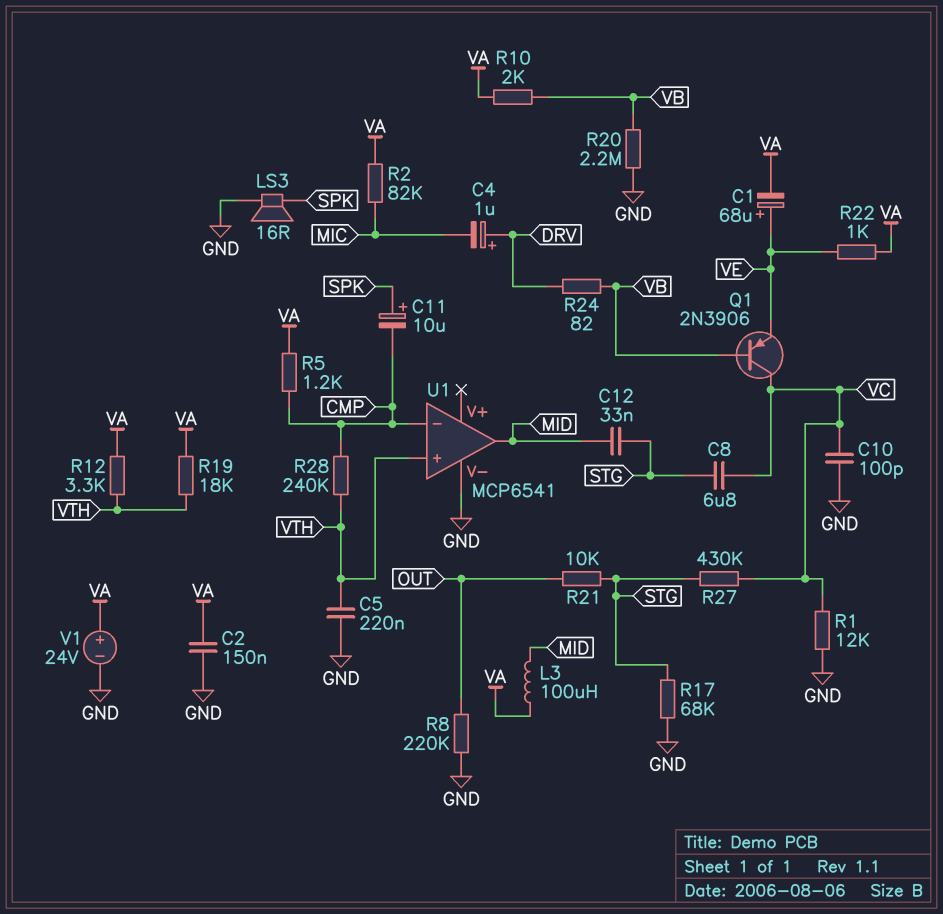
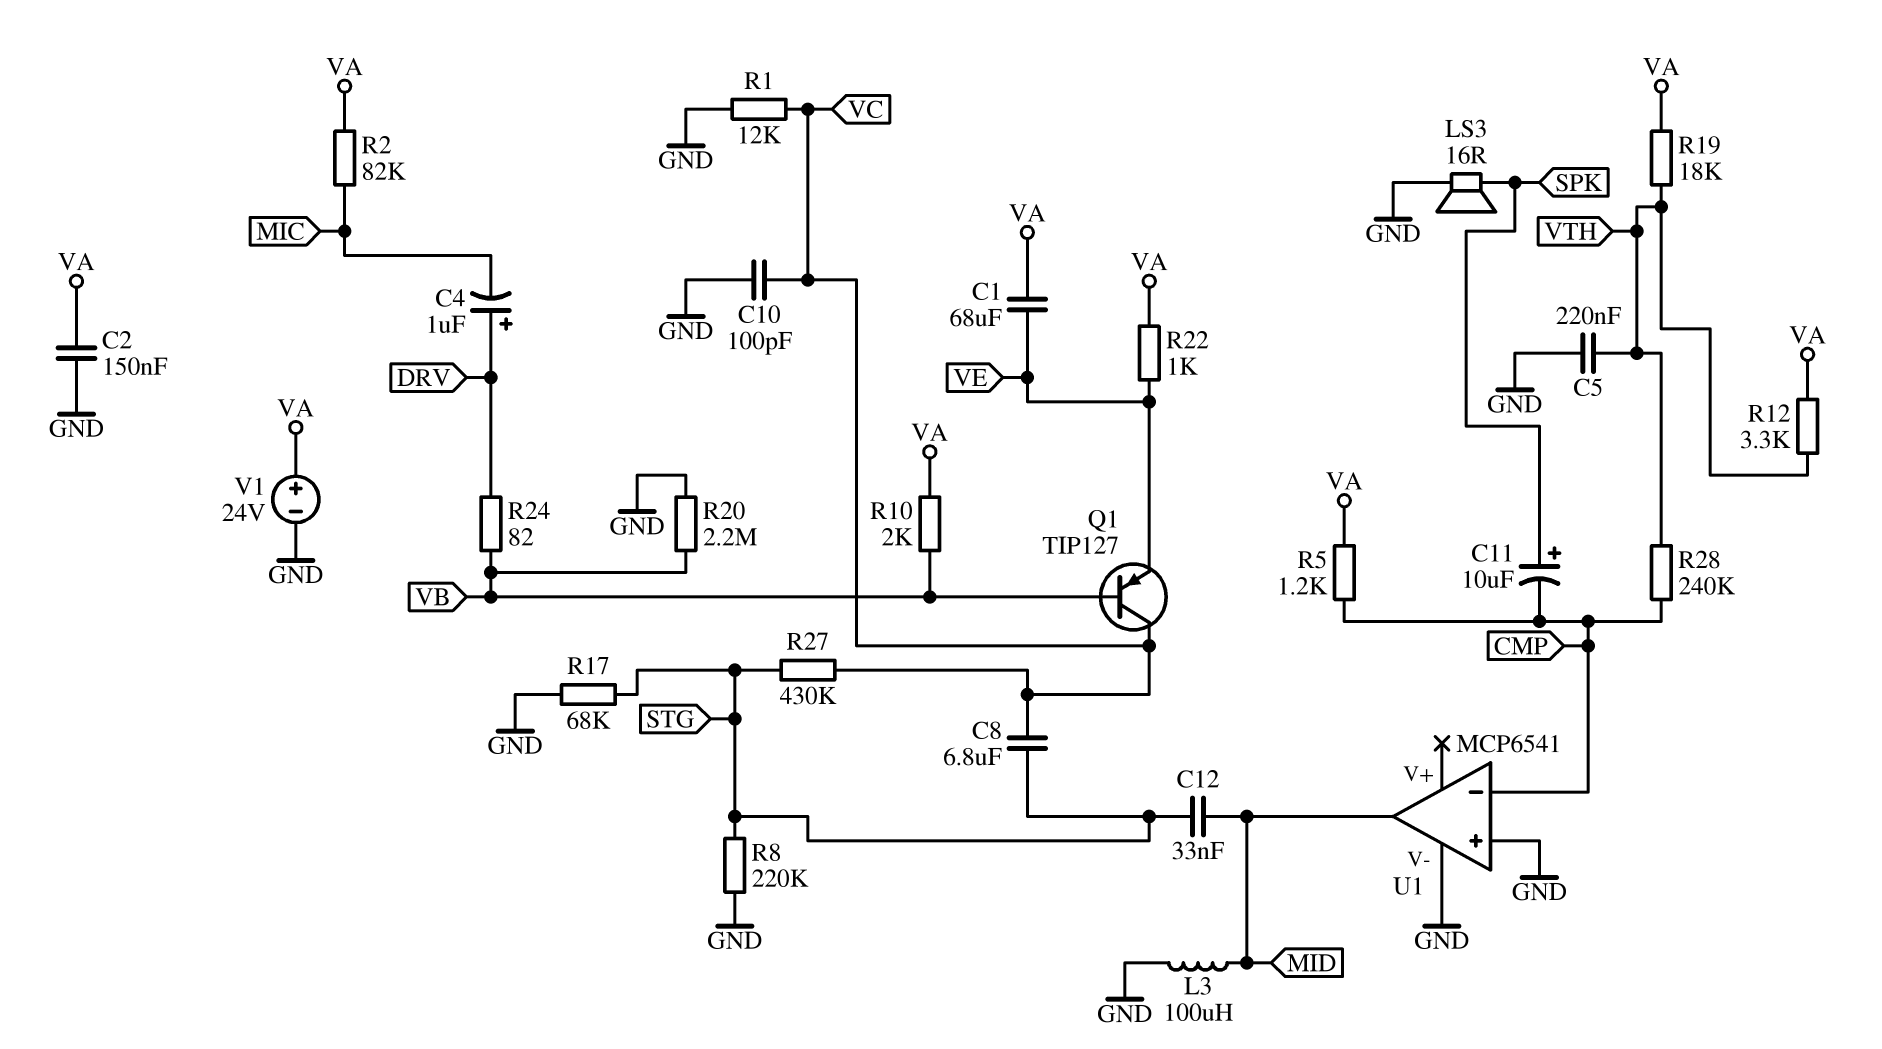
C1: 68uF (plus VE, minus VA) -> 68uF (VA, VE)
L3: 100uH (MID, VA) -> 100uH (GND, MID)
Q1: PNP 2N3906 (B VB, C VC, E VE) -> PNP TIP127 (B VB, C VC, E VE)
R8: 220k (GND, OUT) -> 220k (GND, STG)
R21: 10k (OUT, STG) -> none
U1 pin in+: VTH -> GND

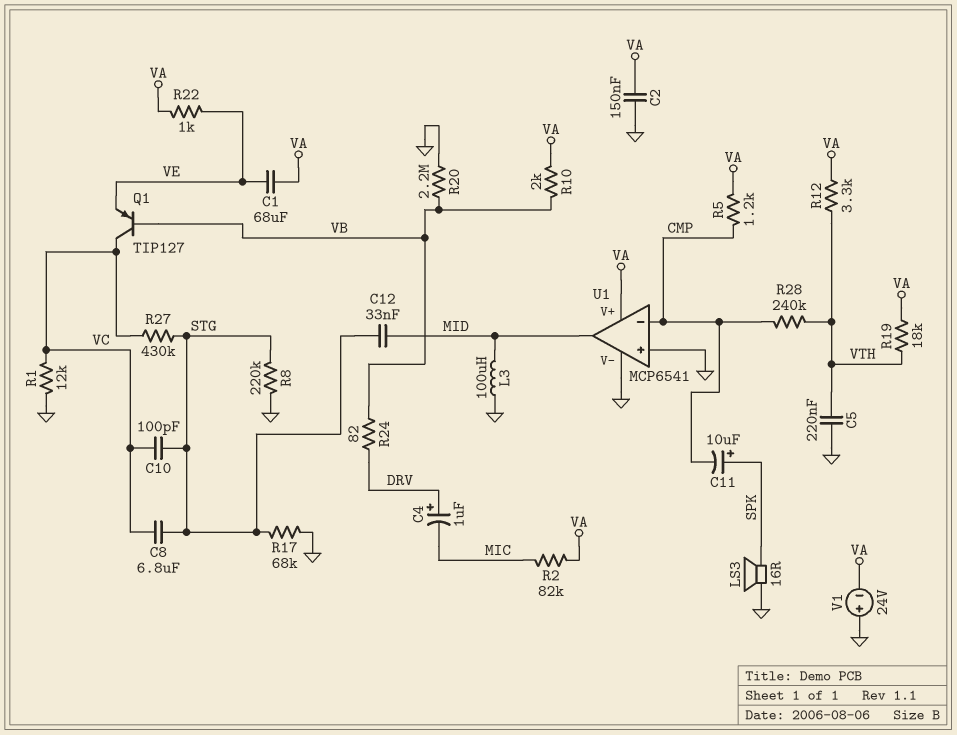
C10: 100pF (GND, VC) -> 100pF (STG, VC)
U1 pin V+: none -> VA
V1: 24V (plus VA, minus GND) -> 24V (plus GND, minus VA)

